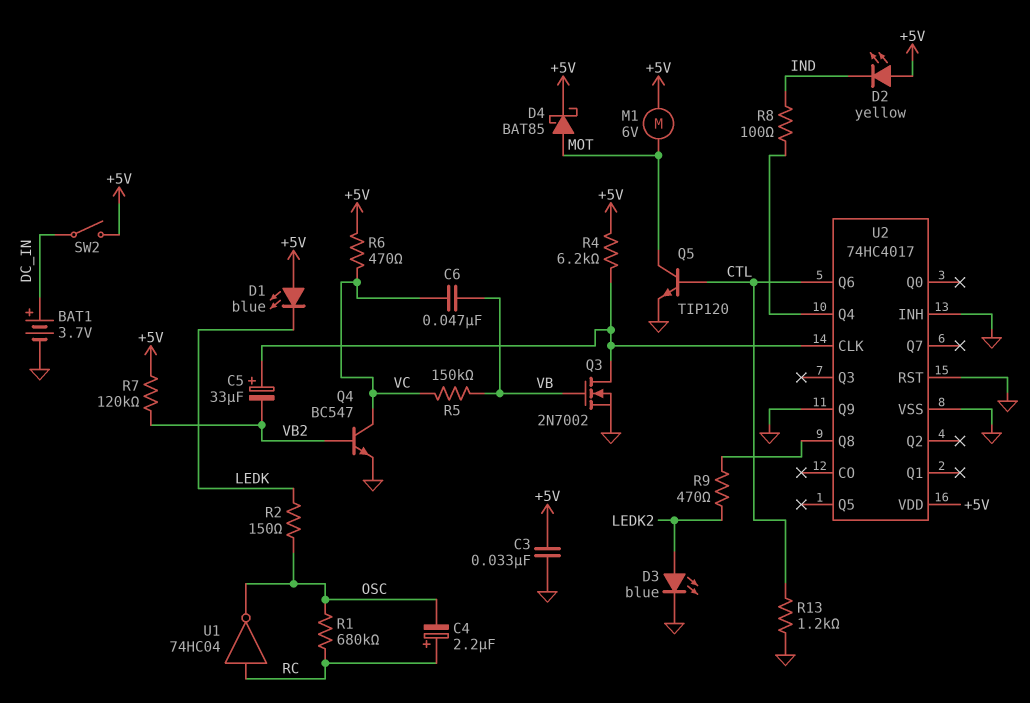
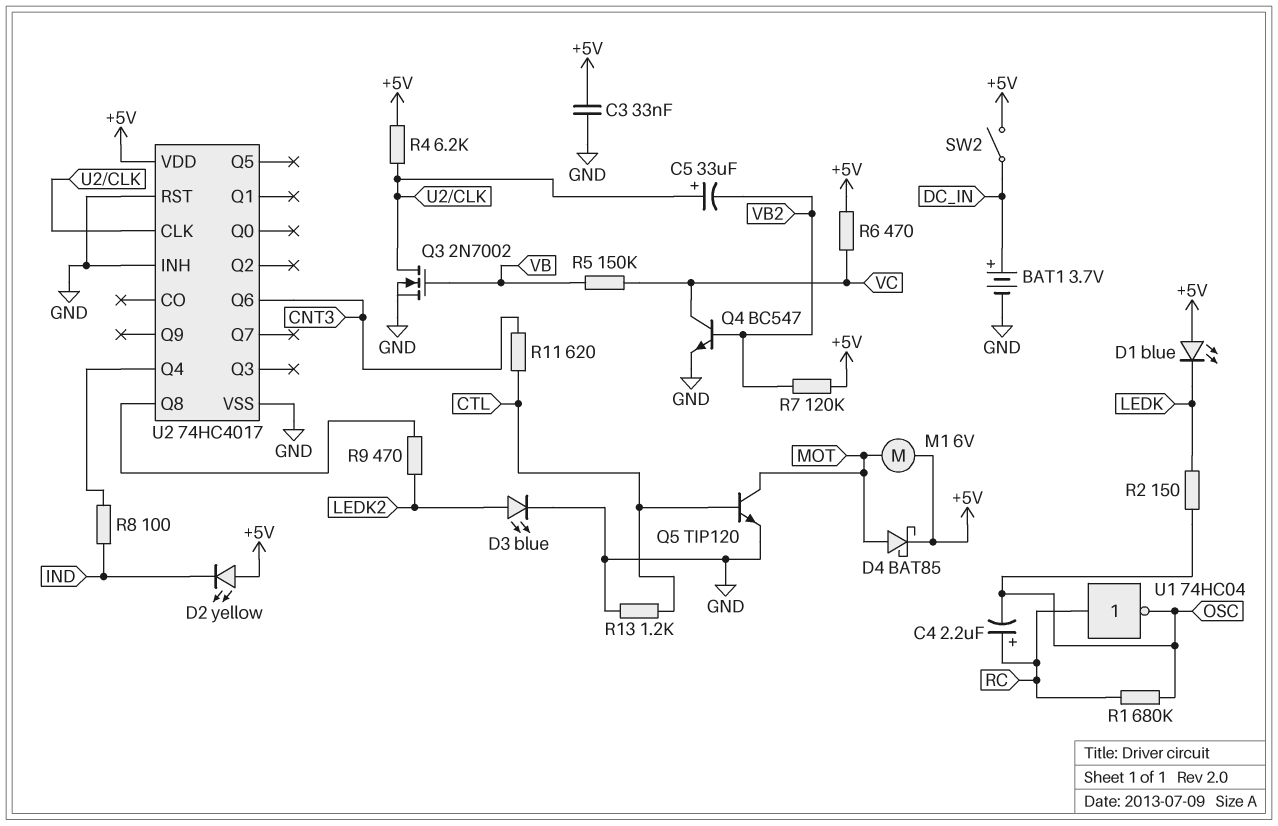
C6: 47nF (VB, VC) -> none
R11: none -> 620 (CNT3, CTL)
U2 pin Q6: CTL -> CNT3
U2 pin Q9: GND -> none

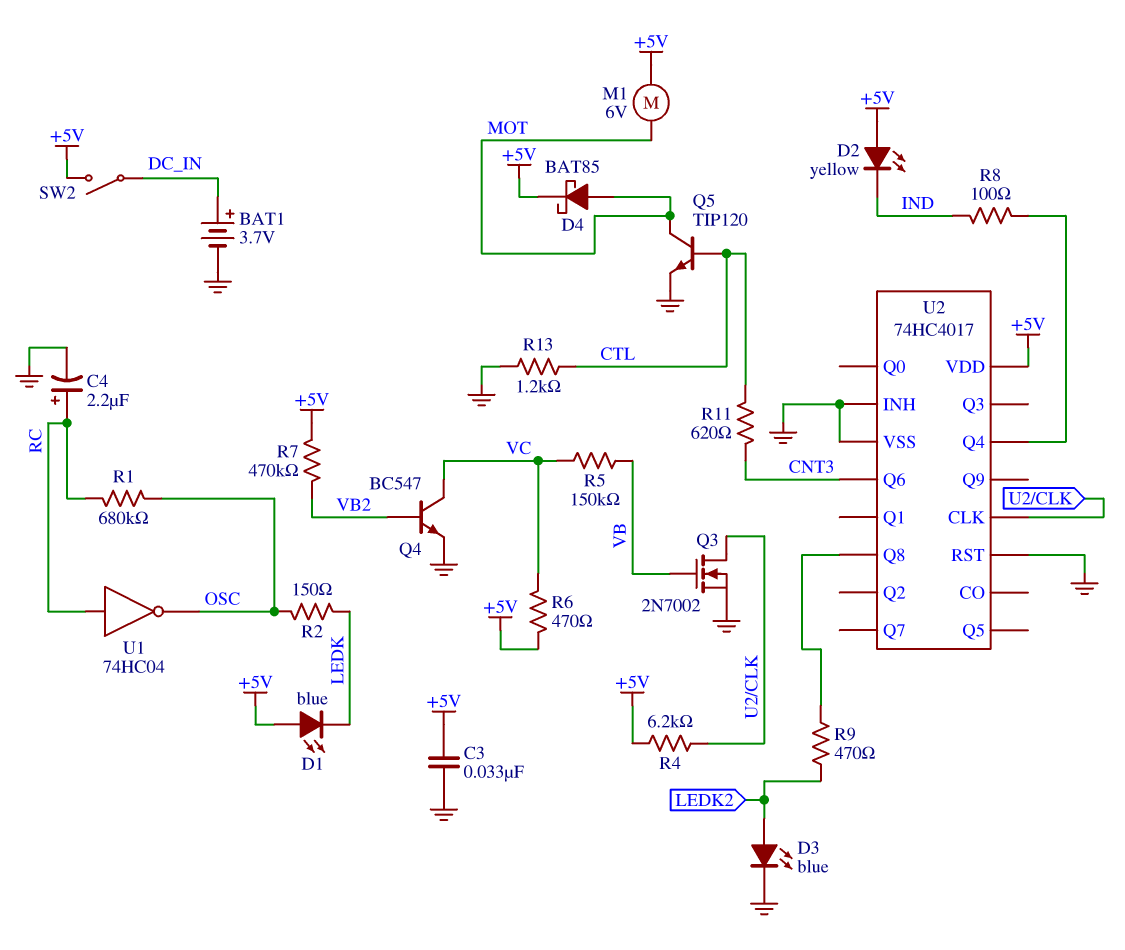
C4: 2.2uF (plus RC, minus OSC) -> 2.2uF (plus RC, minus GND)
C5: 33uF (plus U2/CLK, minus VB2) -> none
R7: 120k (+5V, VB2) -> 470k (+5V, VB2)

